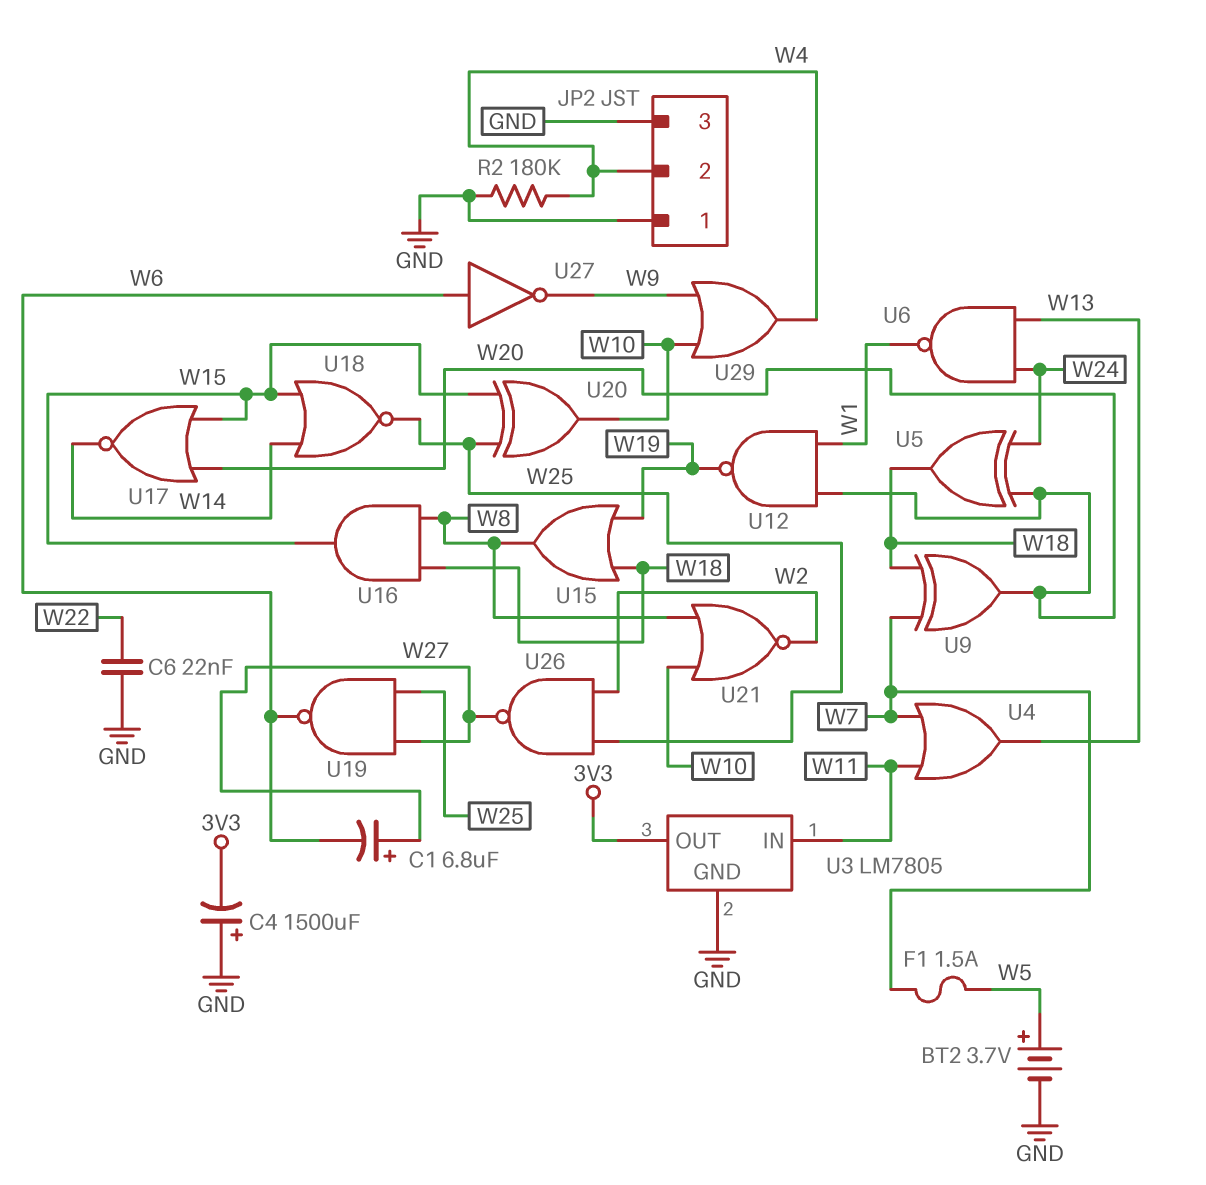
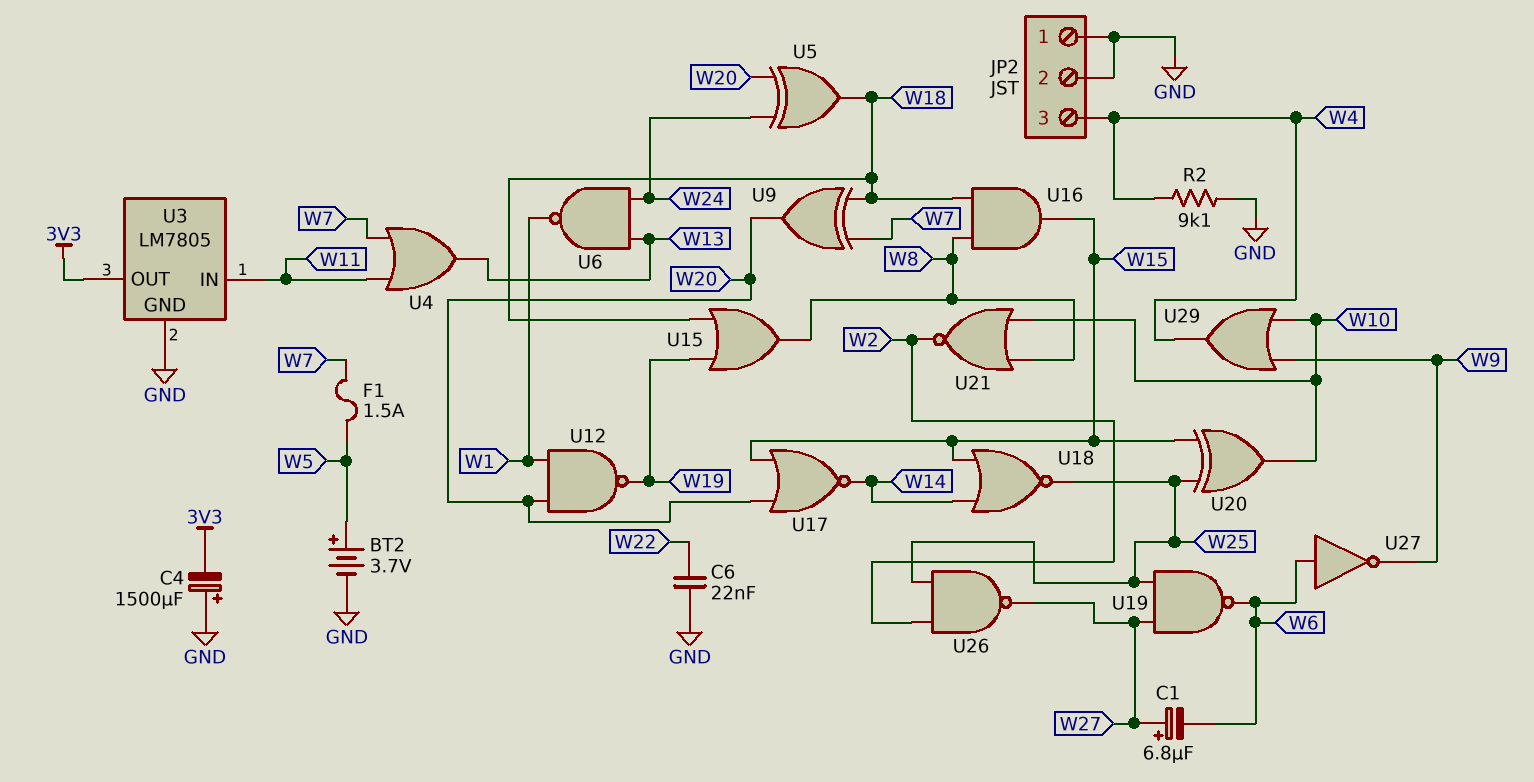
JP2 pin 2: W4 -> GND
JP2 pin 3: GND -> W4
R2: 180k (GND, W4) -> 9.1k (GND, W4)

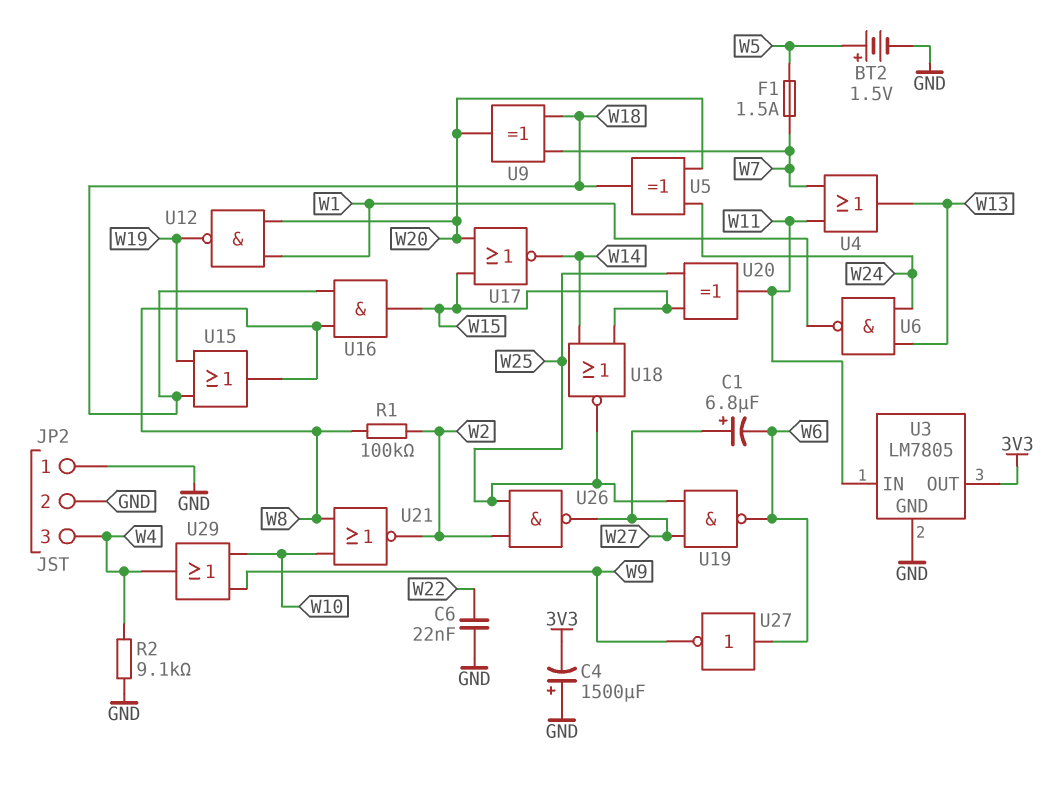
BT2: 3.7V (plus W5, minus GND) -> 1.5V (plus W5, minus GND)
R1: none -> 100k (W2, W8)
U20: XOR (in W15, in W25, out W10) -> XOR (in W15, in W25, out W11)

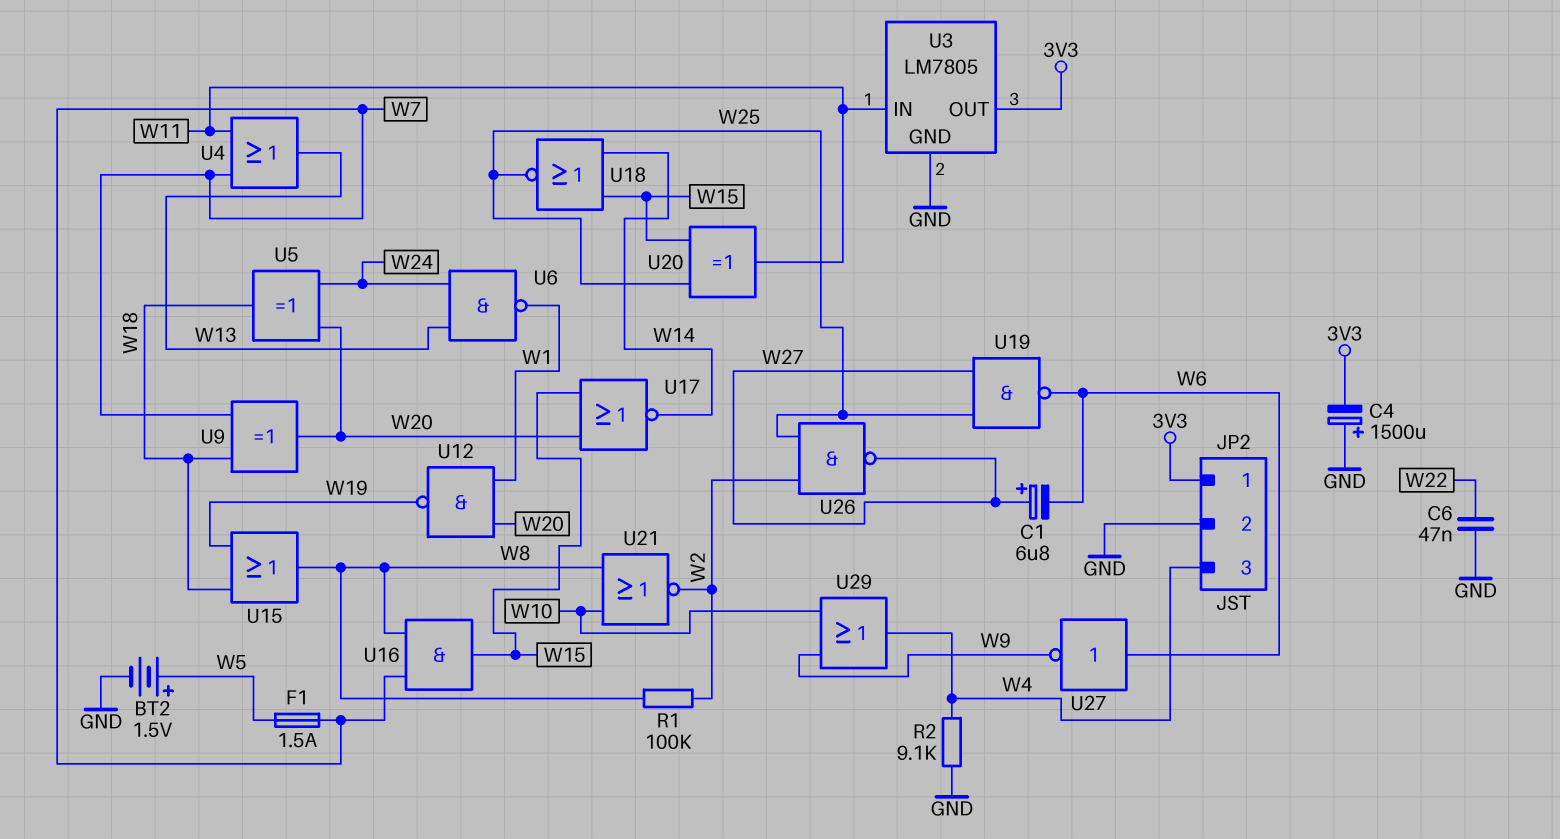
C6: 22nF (GND, W22) -> 47nF (GND, W22)
JP2 pin 1: GND -> 3V3
U16: AND (in W8, in W18, out W15) -> AND (in W7, in W8, out W15)

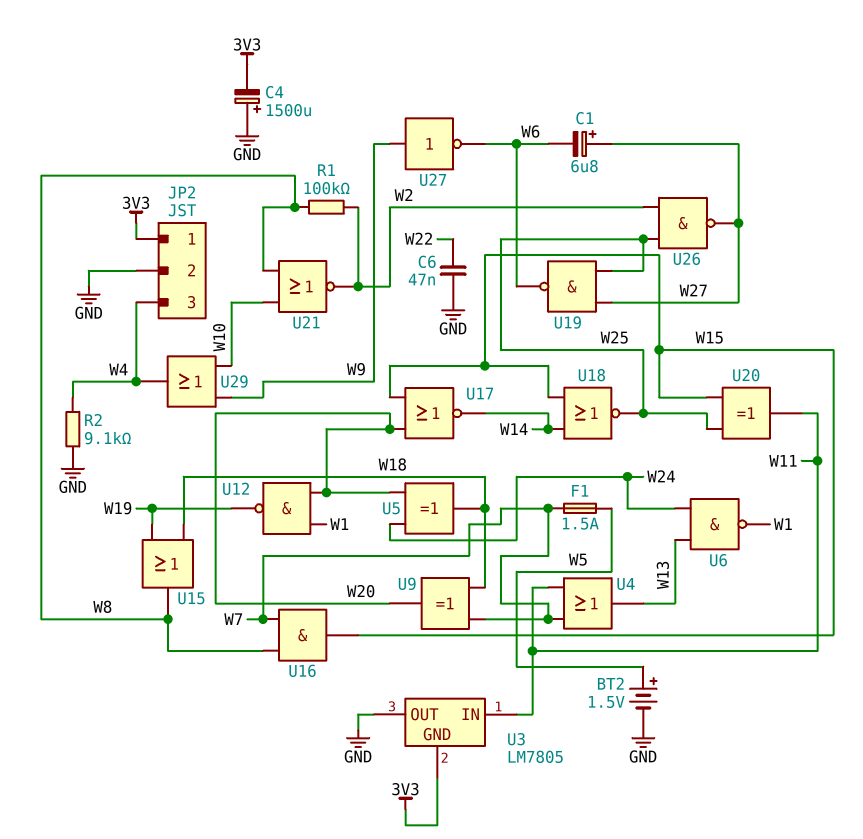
U3 pin GND: GND -> 3V3
U3 pin OUT: 3V3 -> GND
U27: NOT (in W6, out W9) -> NOT (in W9, out W6)

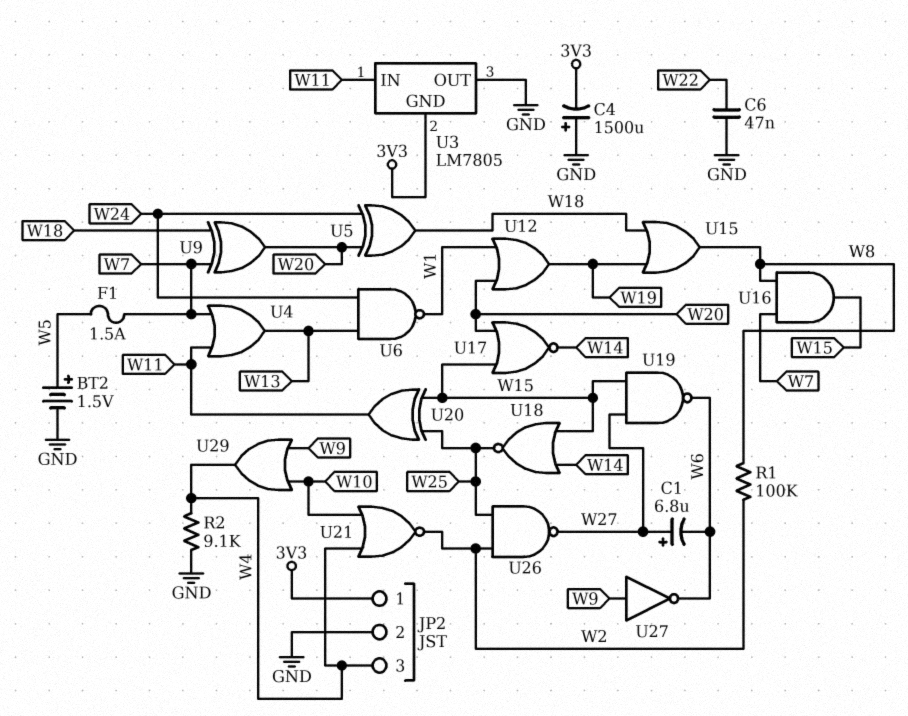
U12: NAND (in W1, in W20, out W19) -> OR (in W1, in W20, out W19)
U19: NAND (in W25, in W27, out W6) -> NAND (in W15, in W27, out W6)
U21: NOR (in W8, in W10, out W2) -> NOR (in W4, in W10, out W2)

